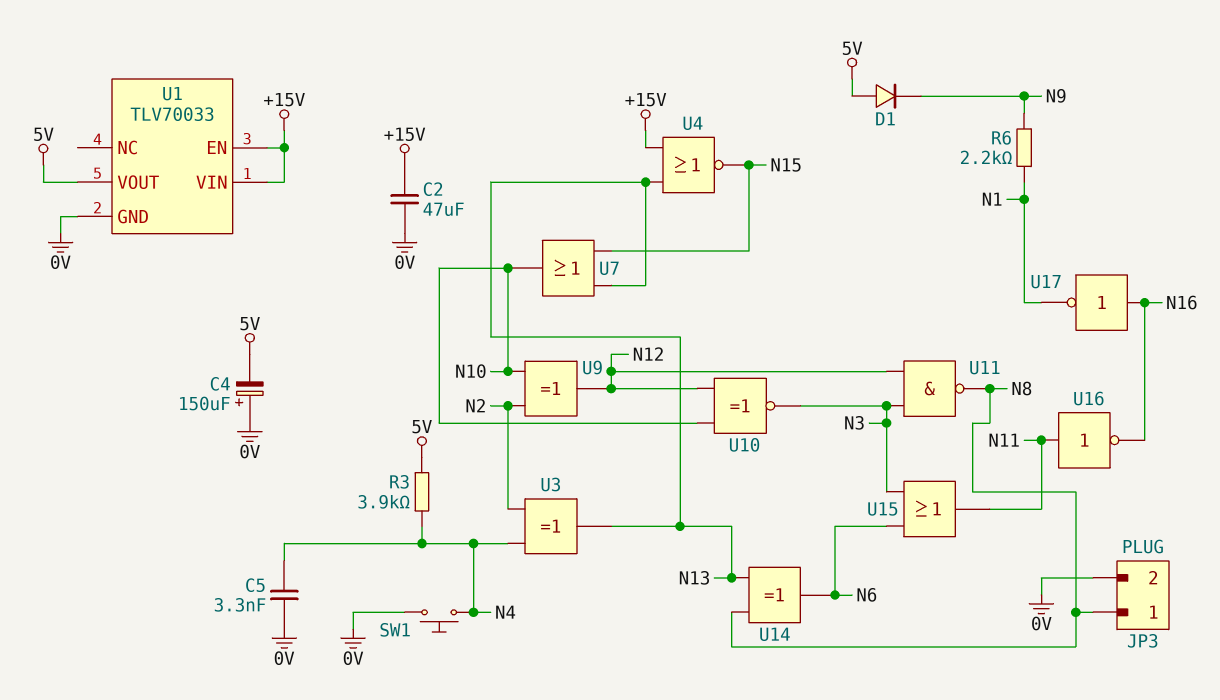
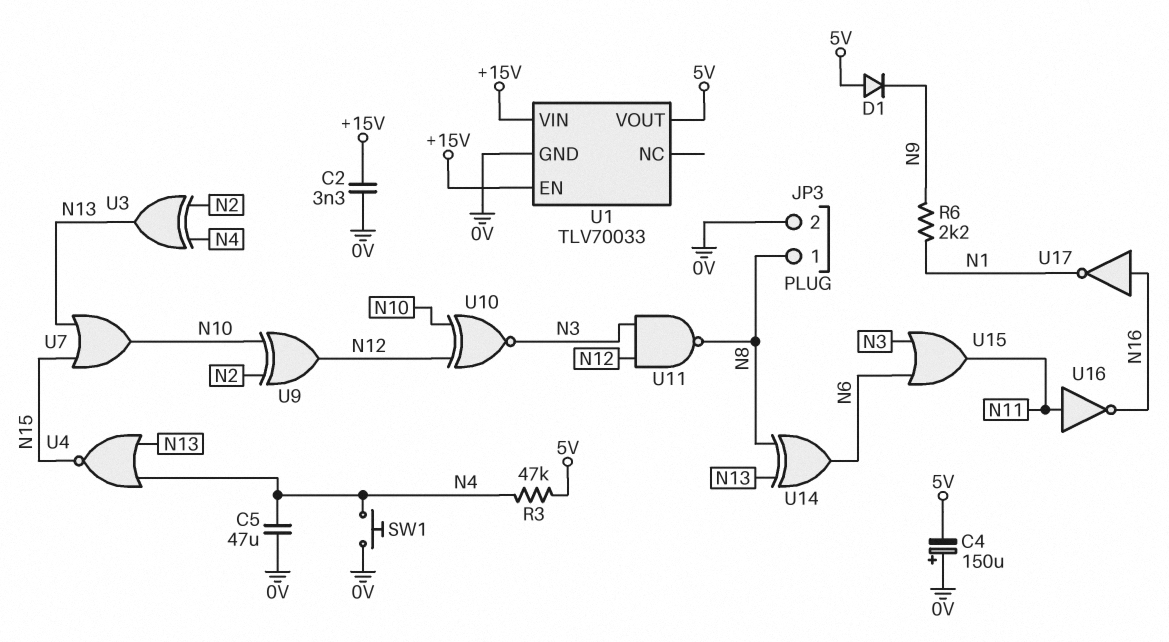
C2: 47uF (+15V, 0V) -> 3.3nF (+15V, 0V)
C5: 3.3nF (0V, N4) -> 47uF (0V, N4)
R3: 3.9k (5V, N4) -> 47k (5V, N4)
U4: NOR (in +15V, in N13, out N15) -> NOR (in N4, in N13, out N15)

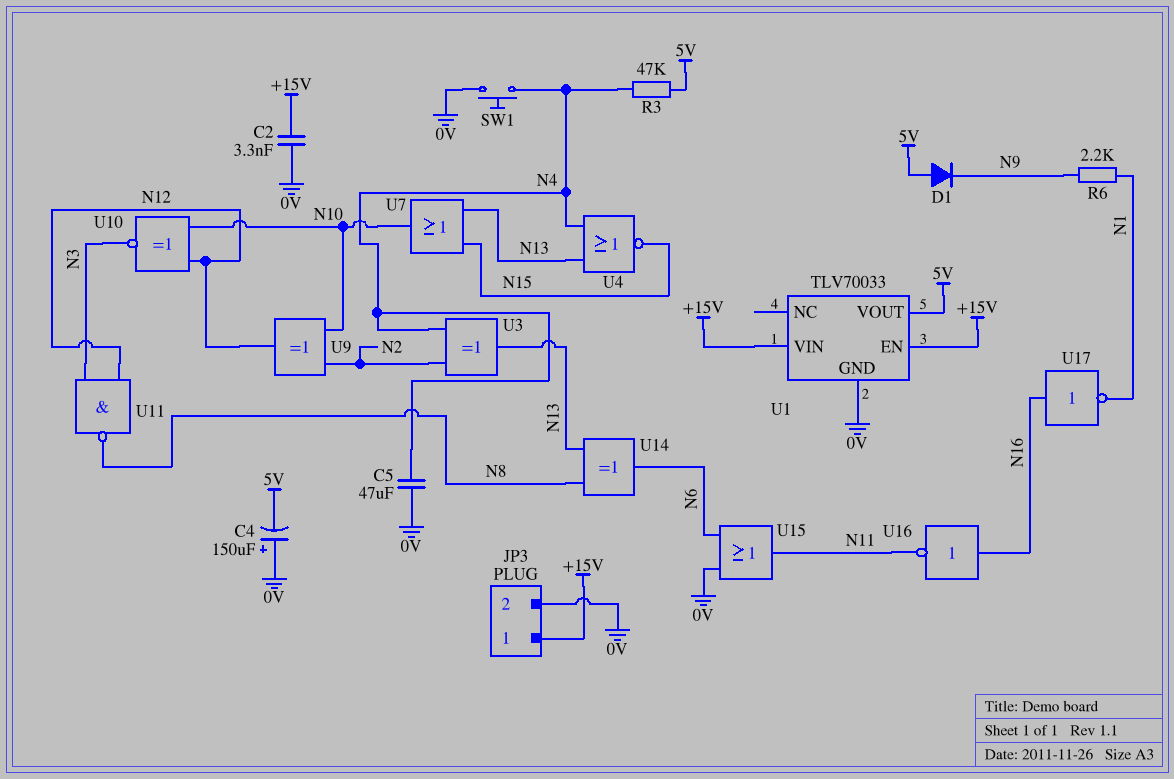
JP3 pin 1: N8 -> +15V
U15: OR (in N3, in N6, out N11) -> OR (in 0V, in N6, out N11)
U16: NOT (in N11, out N16) -> NOT (in N16, out N11)

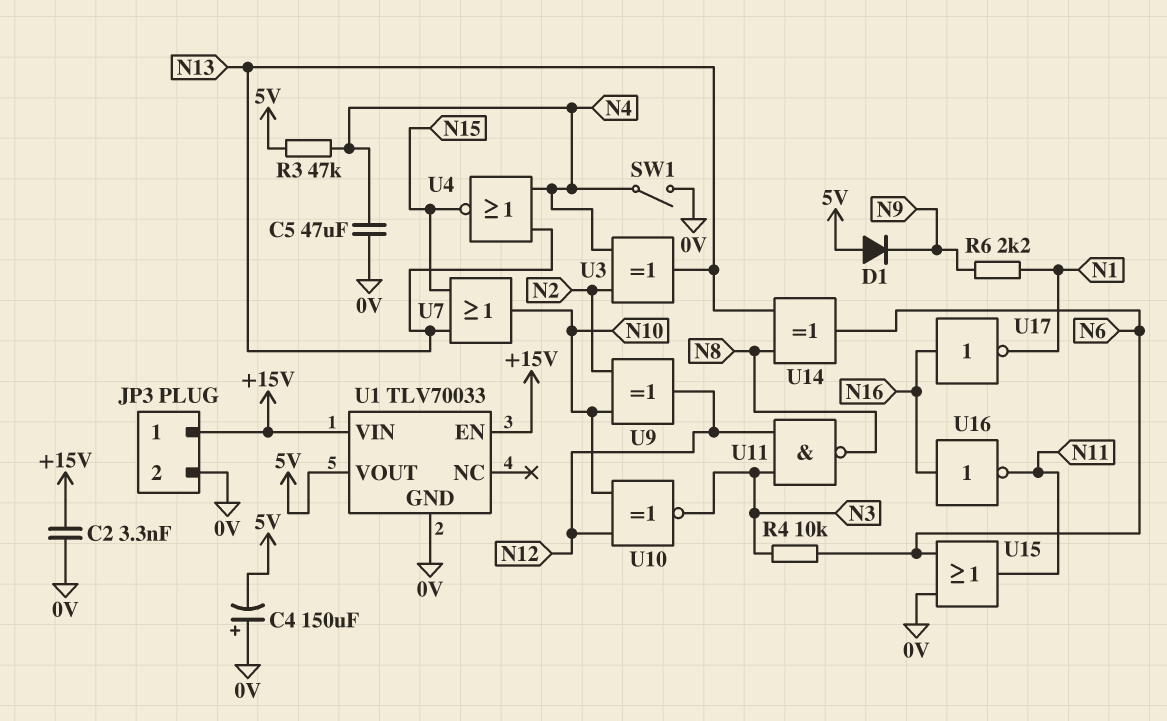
R4: none -> 10k (N3, N6)
SW1: button (0V, N4) -> switch (0V, N4)

